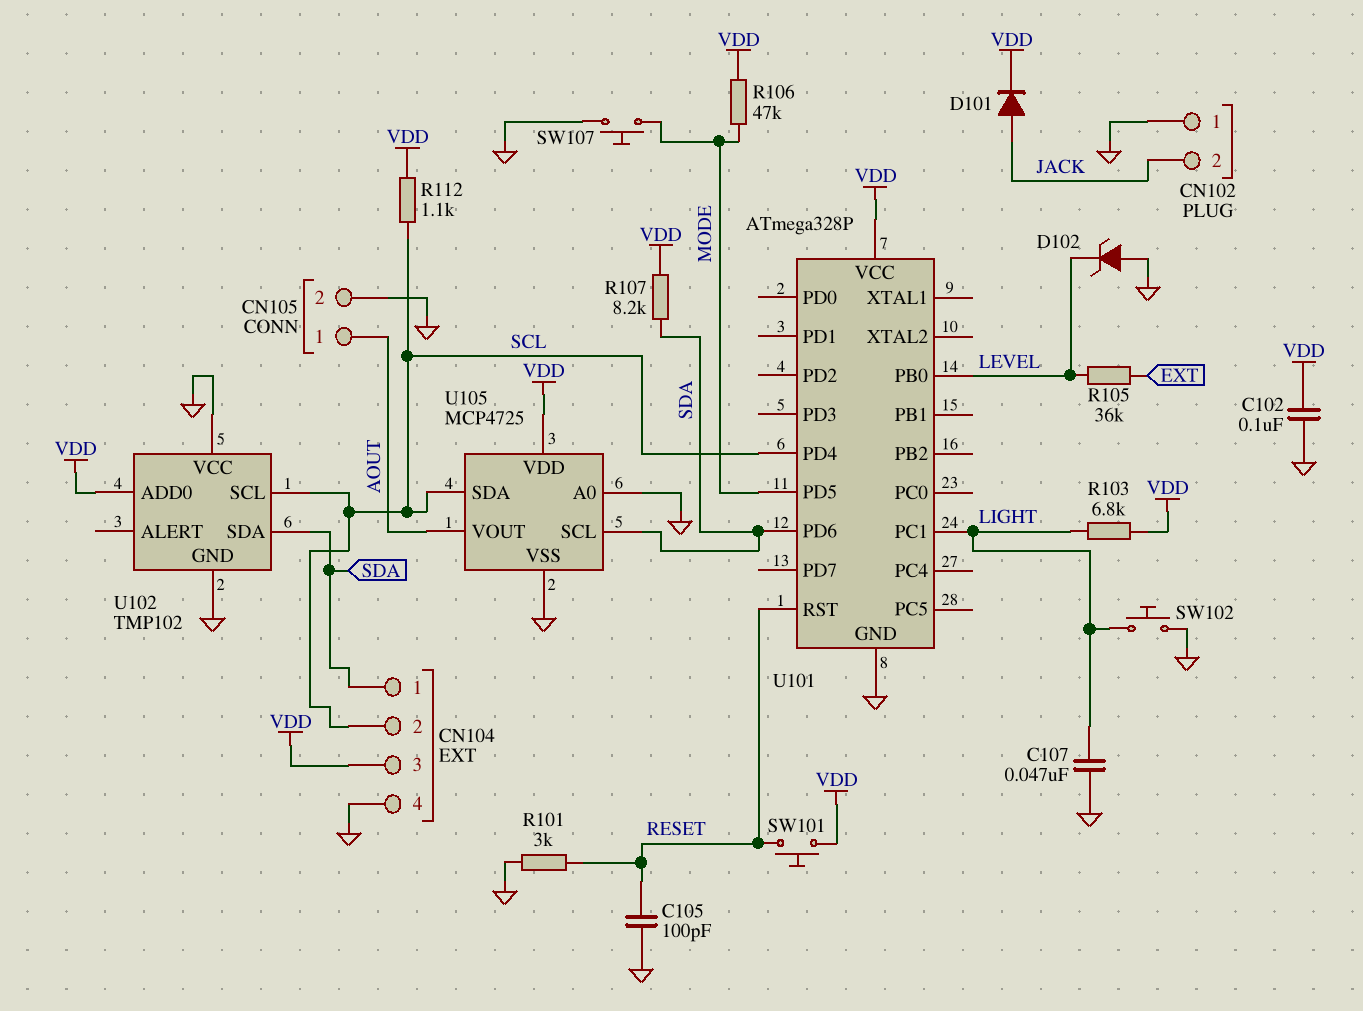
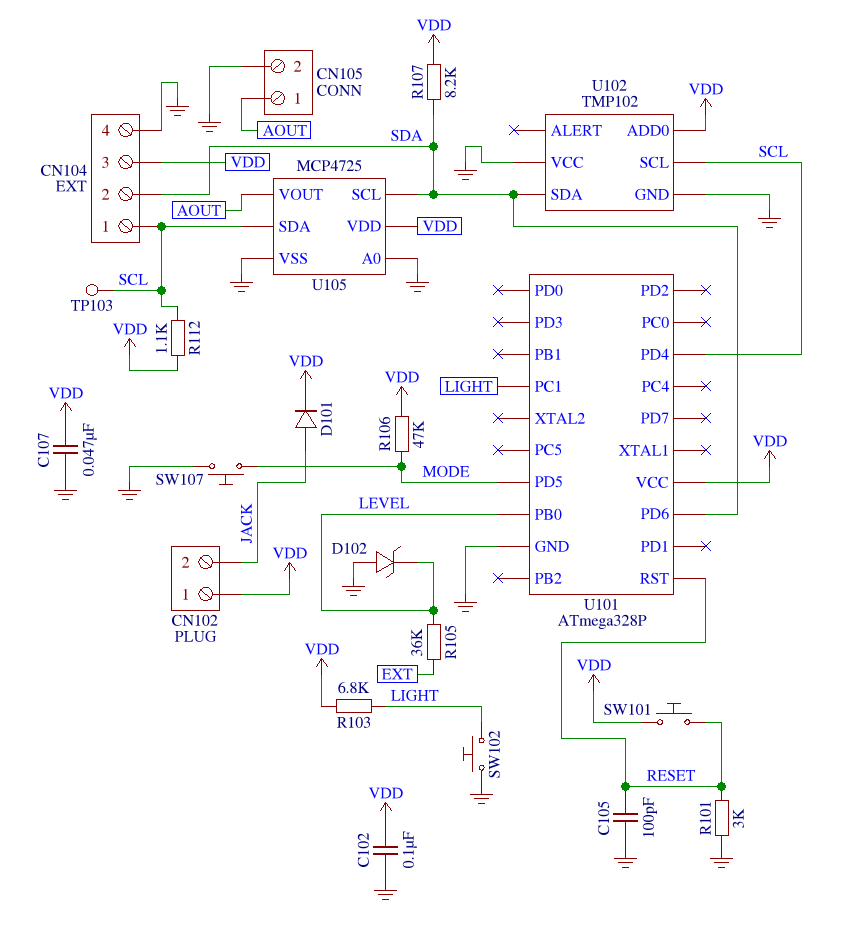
C107: 47nF (GND, LIGHT) -> 47nF (GND, VDD)
CN102 pin 1: GND -> VDD
CN104 pin 1: SDA -> SCL
CN104 pin 2: SCL -> SDA
TP103: none -> test point (SCL)

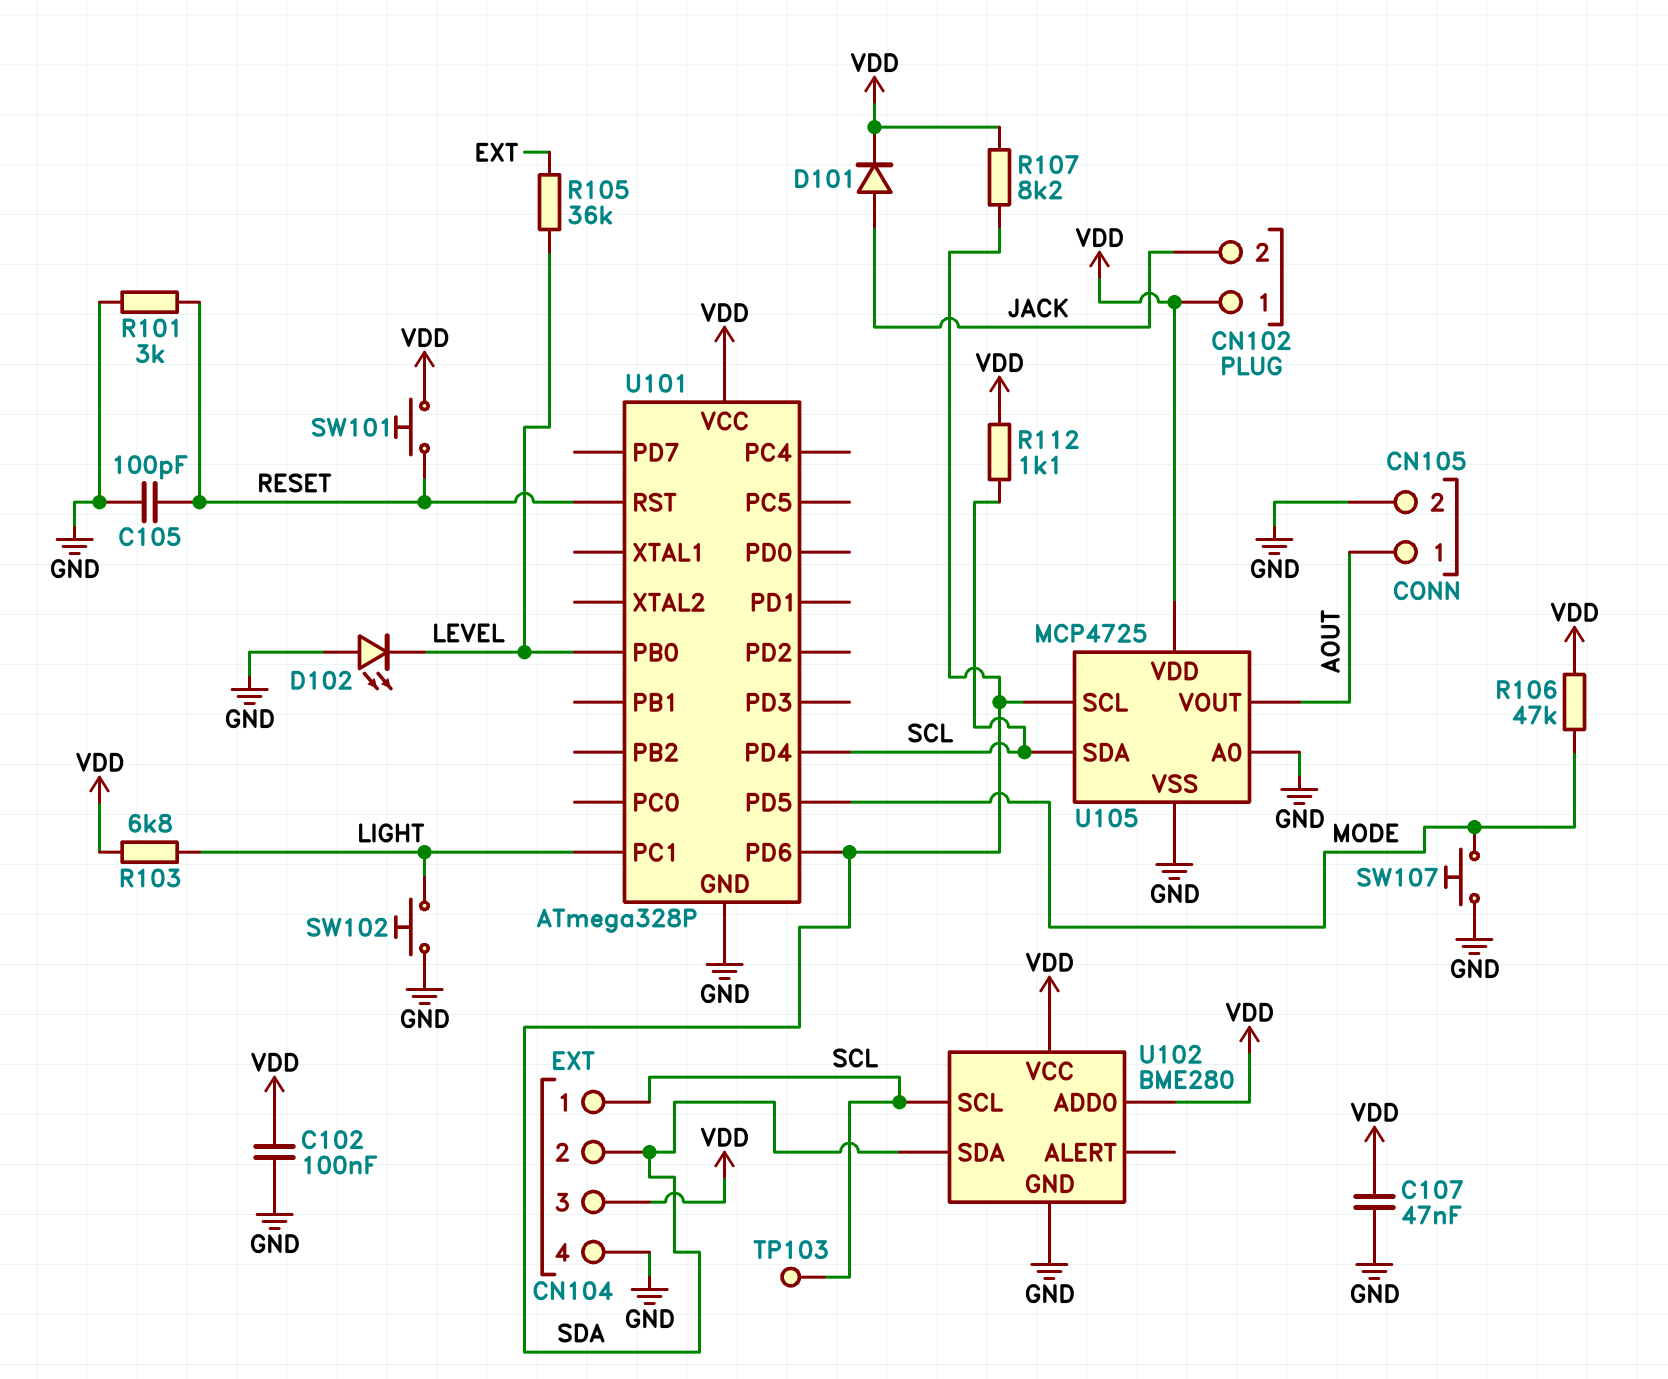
D102: zener (A GND, K LEVEL) -> LED (A GND, K LEVEL)
U102: TMP102 -> BME280
U102 pin VCC: GND -> VDD

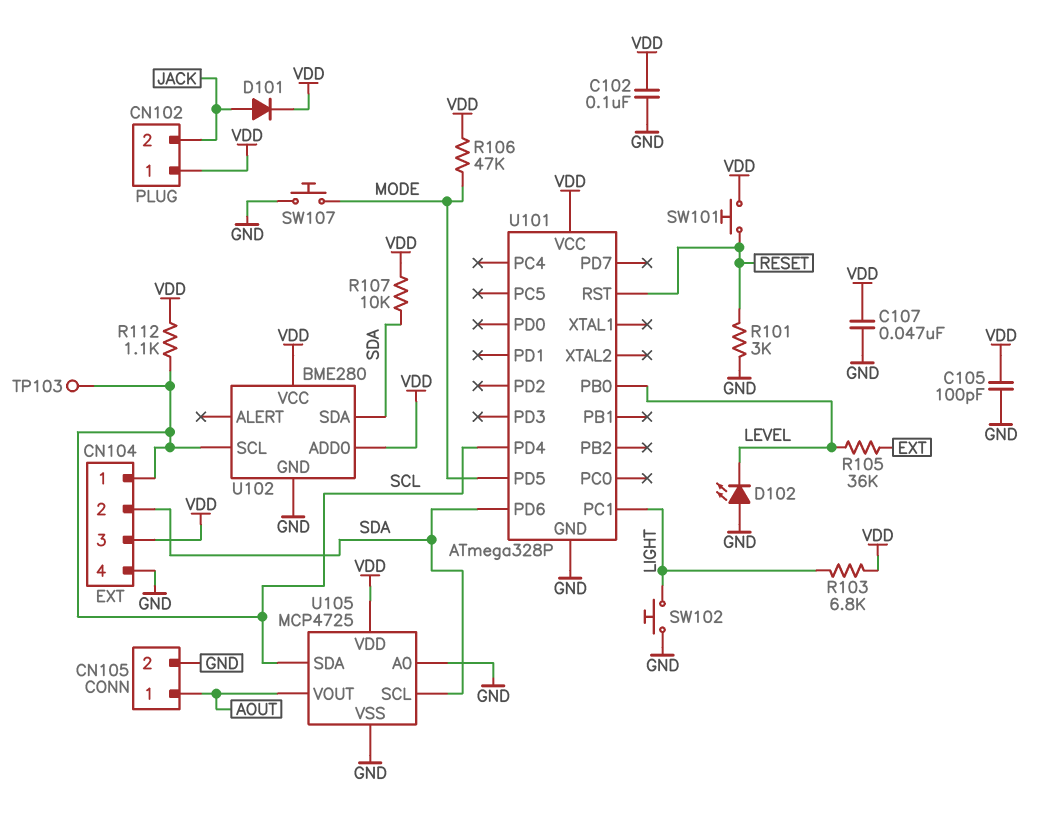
C105: 100pF (GND, RESET) -> 100pF (GND, VDD)
R107: 8.2k (SDA, VDD) -> 10k (SDA, VDD)

